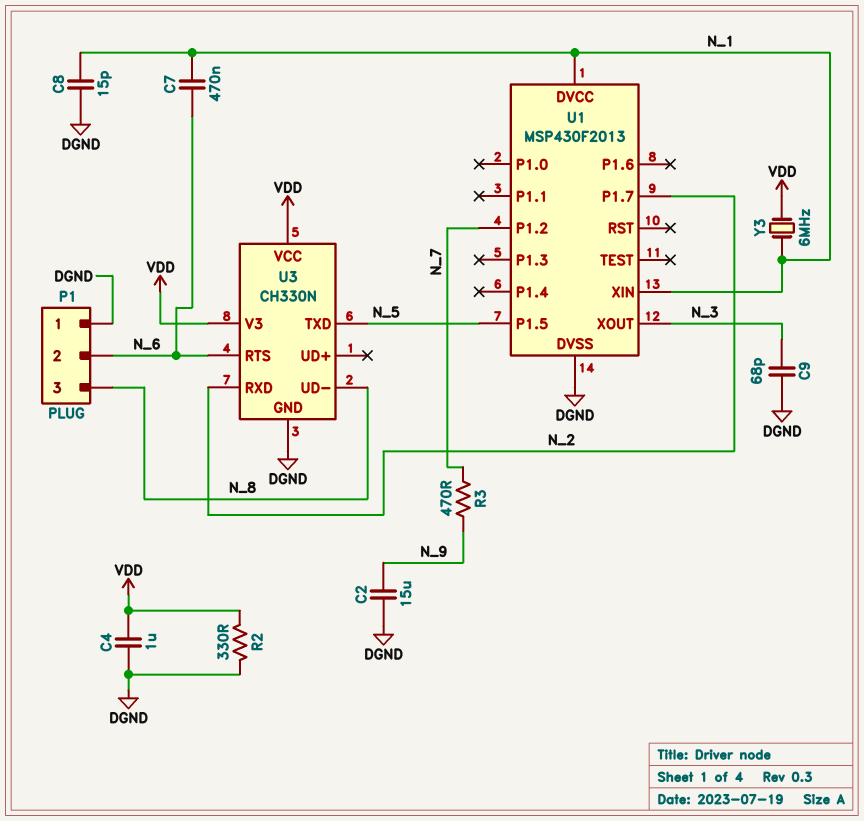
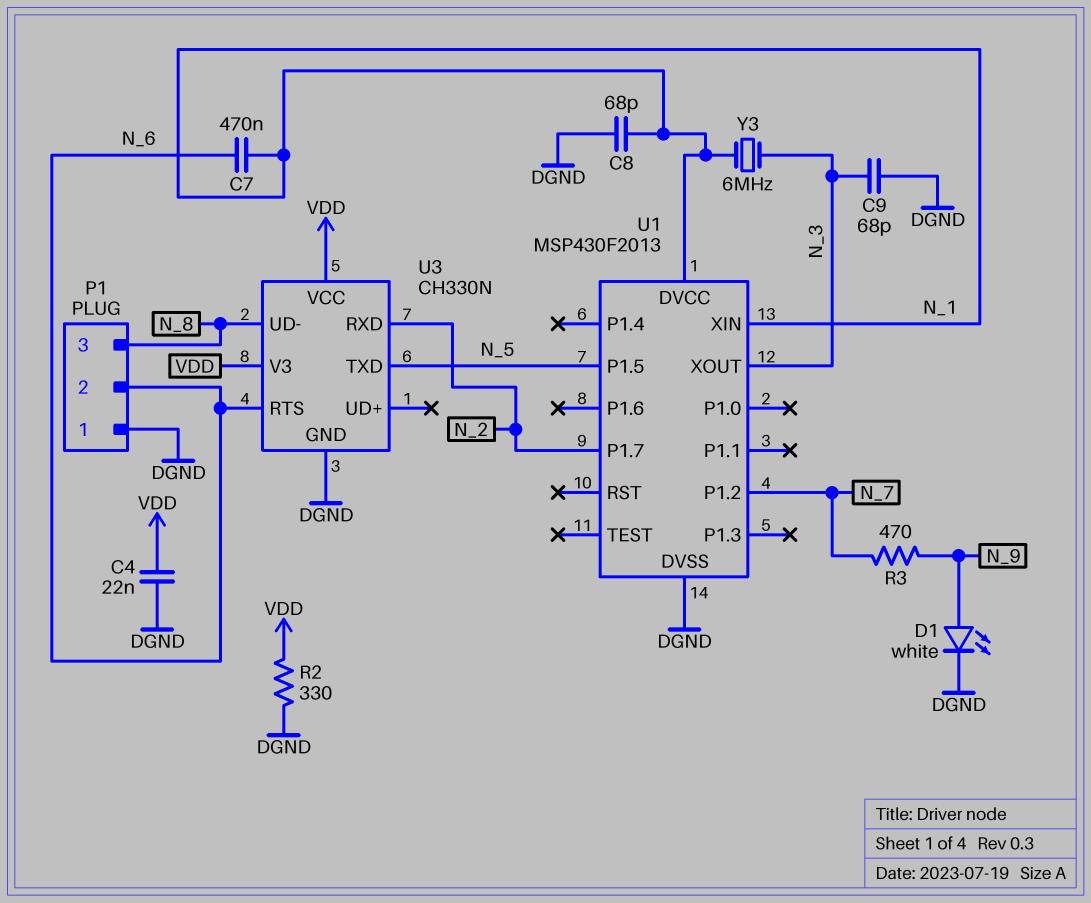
C2: 15uF (DGND, N_9) -> none
C4: 1uF (DGND, VDD) -> 22nF (DGND, VDD)
C8: 15pF (DGND, N_1) -> 68pF (DGND, N_1)
D1: none -> LED white (A N_9, K DGND)
Y3: 6MHz (N_1, VDD) -> 6MHz (N_1, N_3)

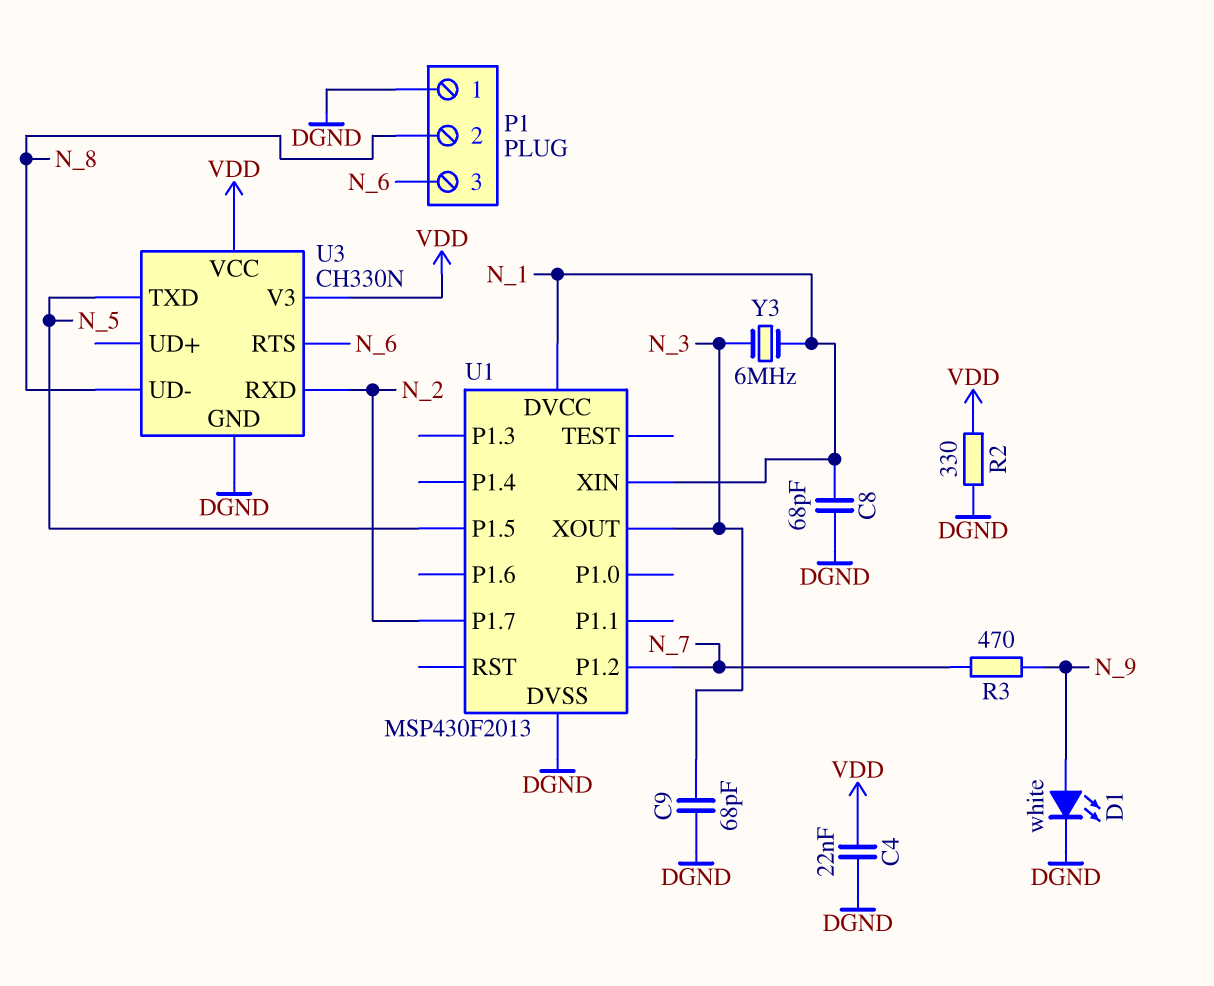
C7: 470nF (N_1, N_6) -> none
P1 pin 2: N_6 -> N_8
P1 pin 3: N_8 -> N_6

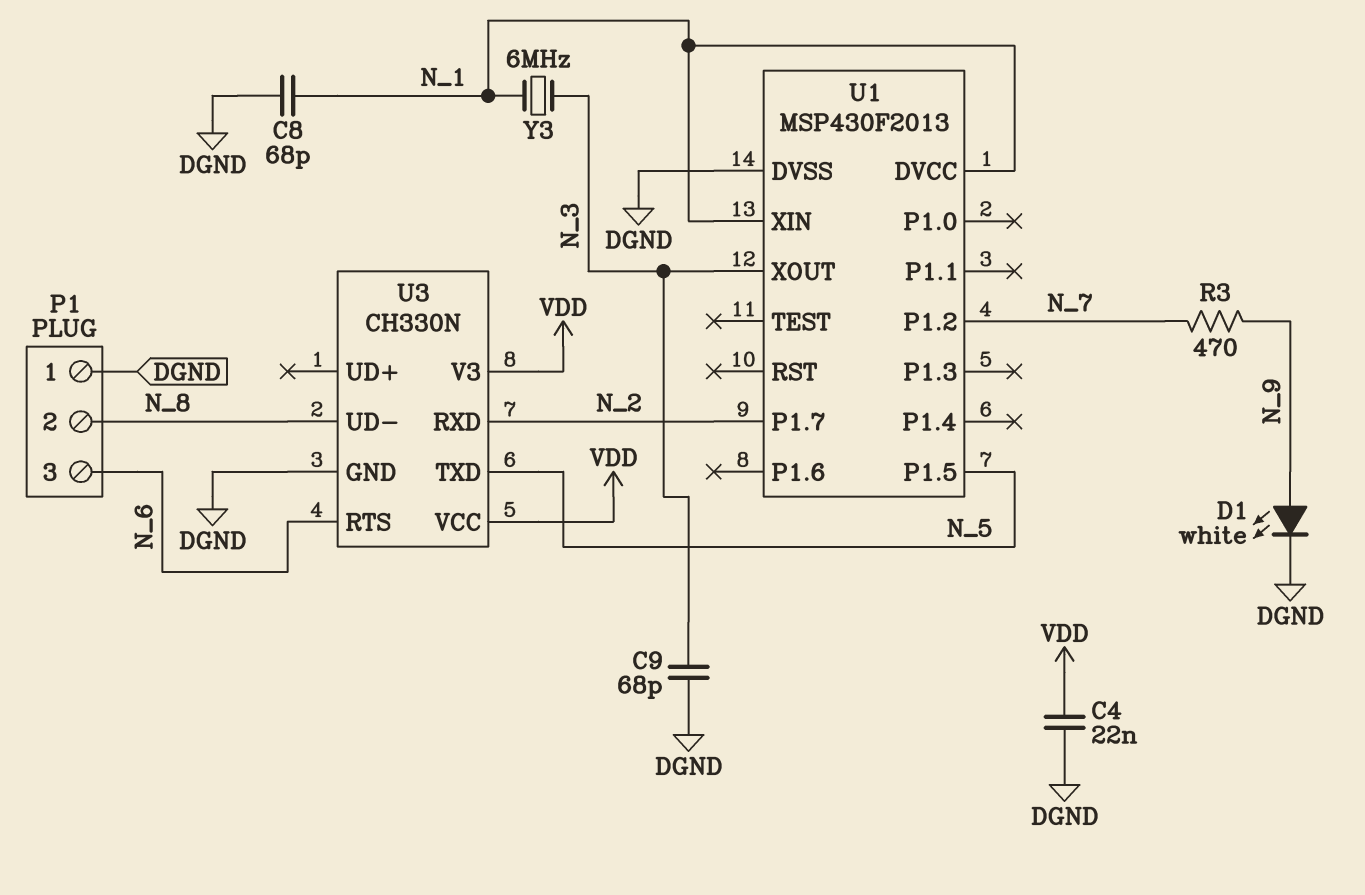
R2: 330 (DGND, VDD) -> none

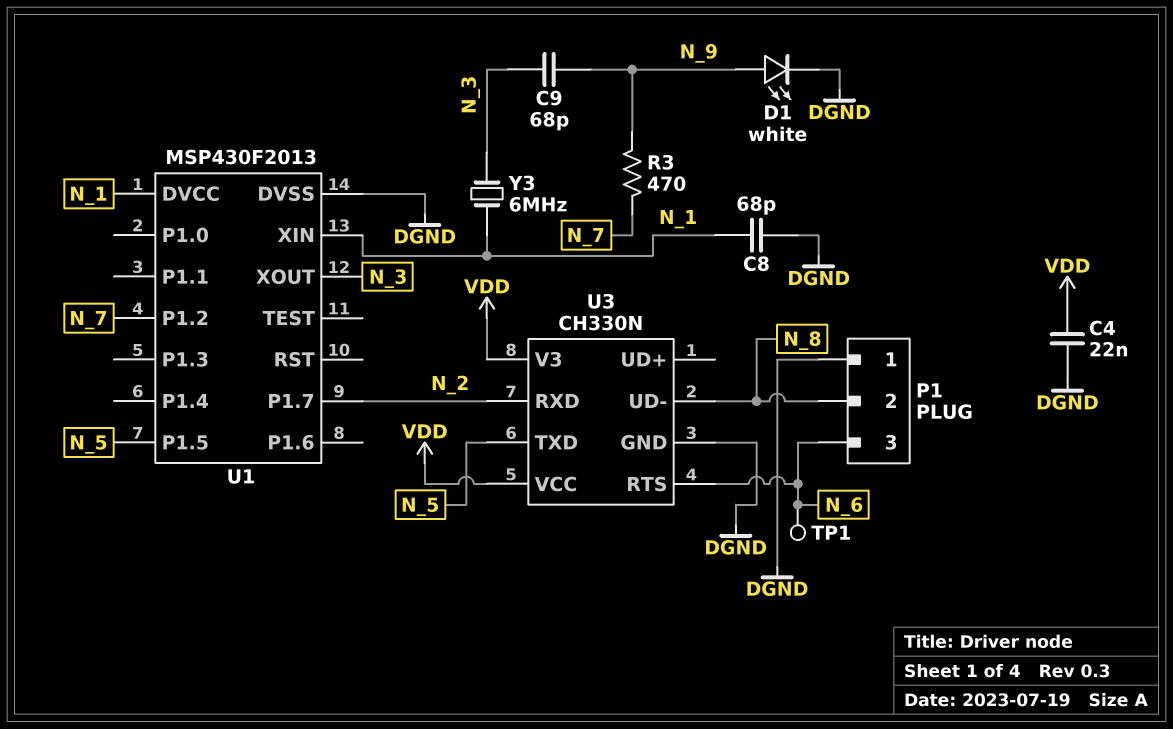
C9: 68pF (DGND, N_3) -> 68pF (N_3, N_9)
TP1: none -> test point (N_6)

